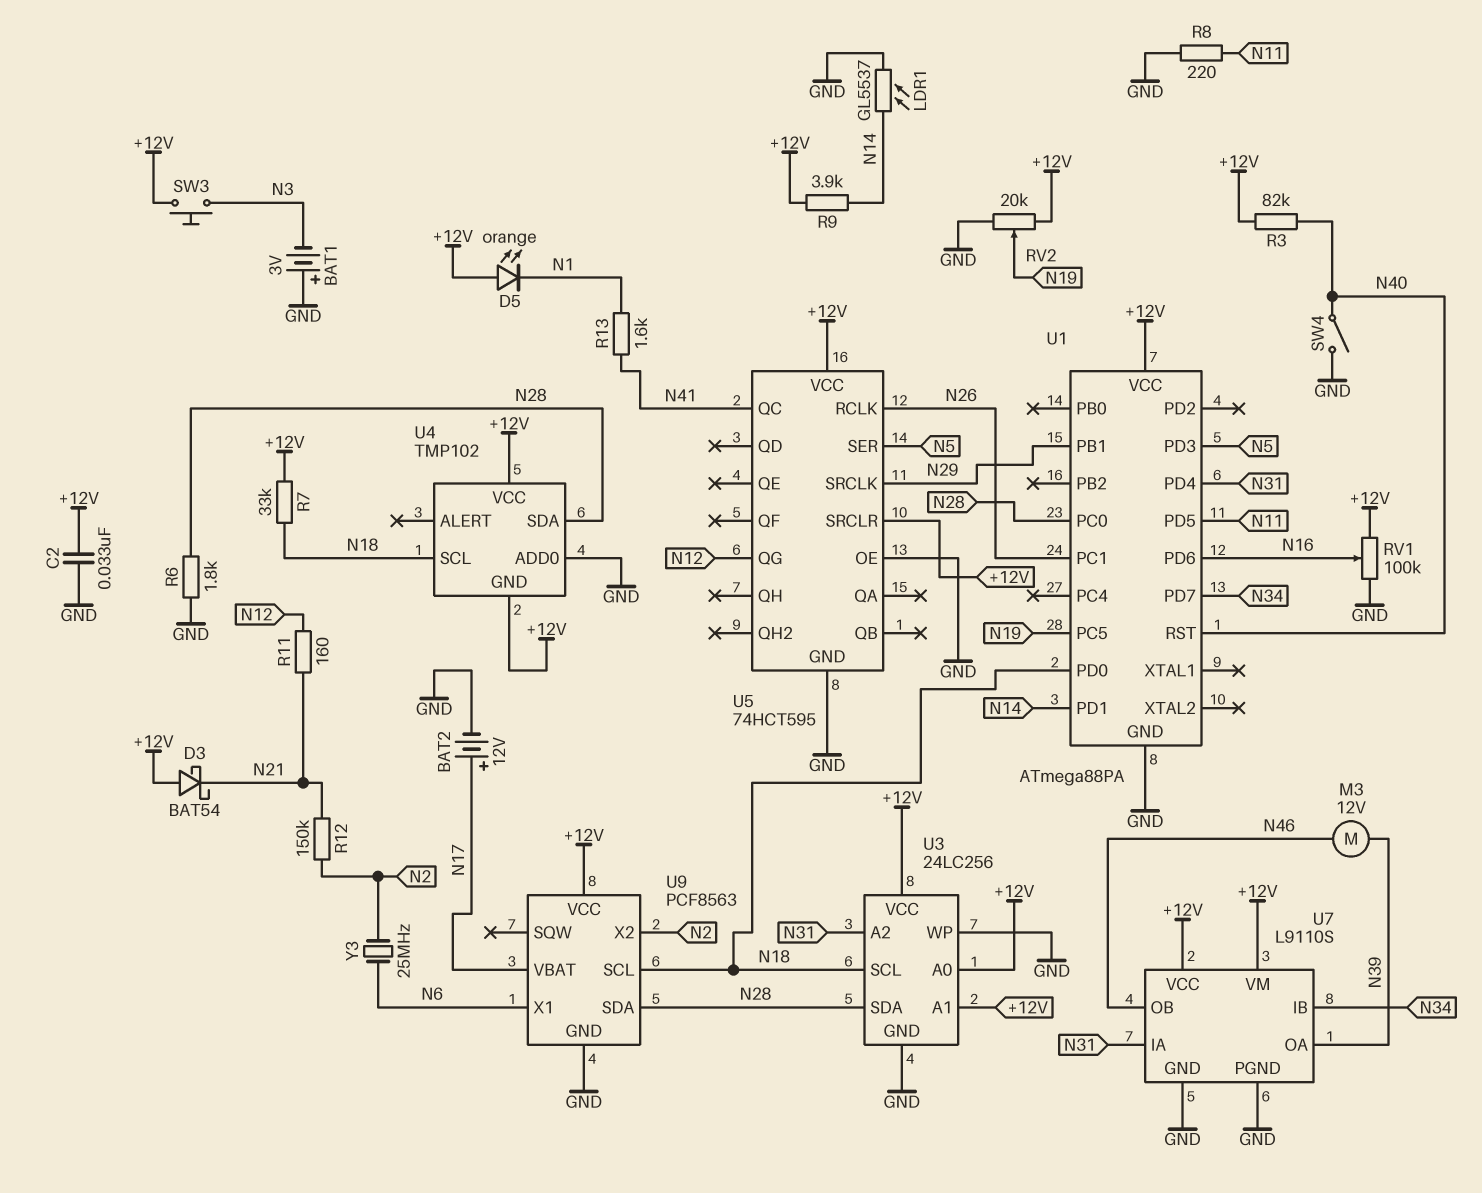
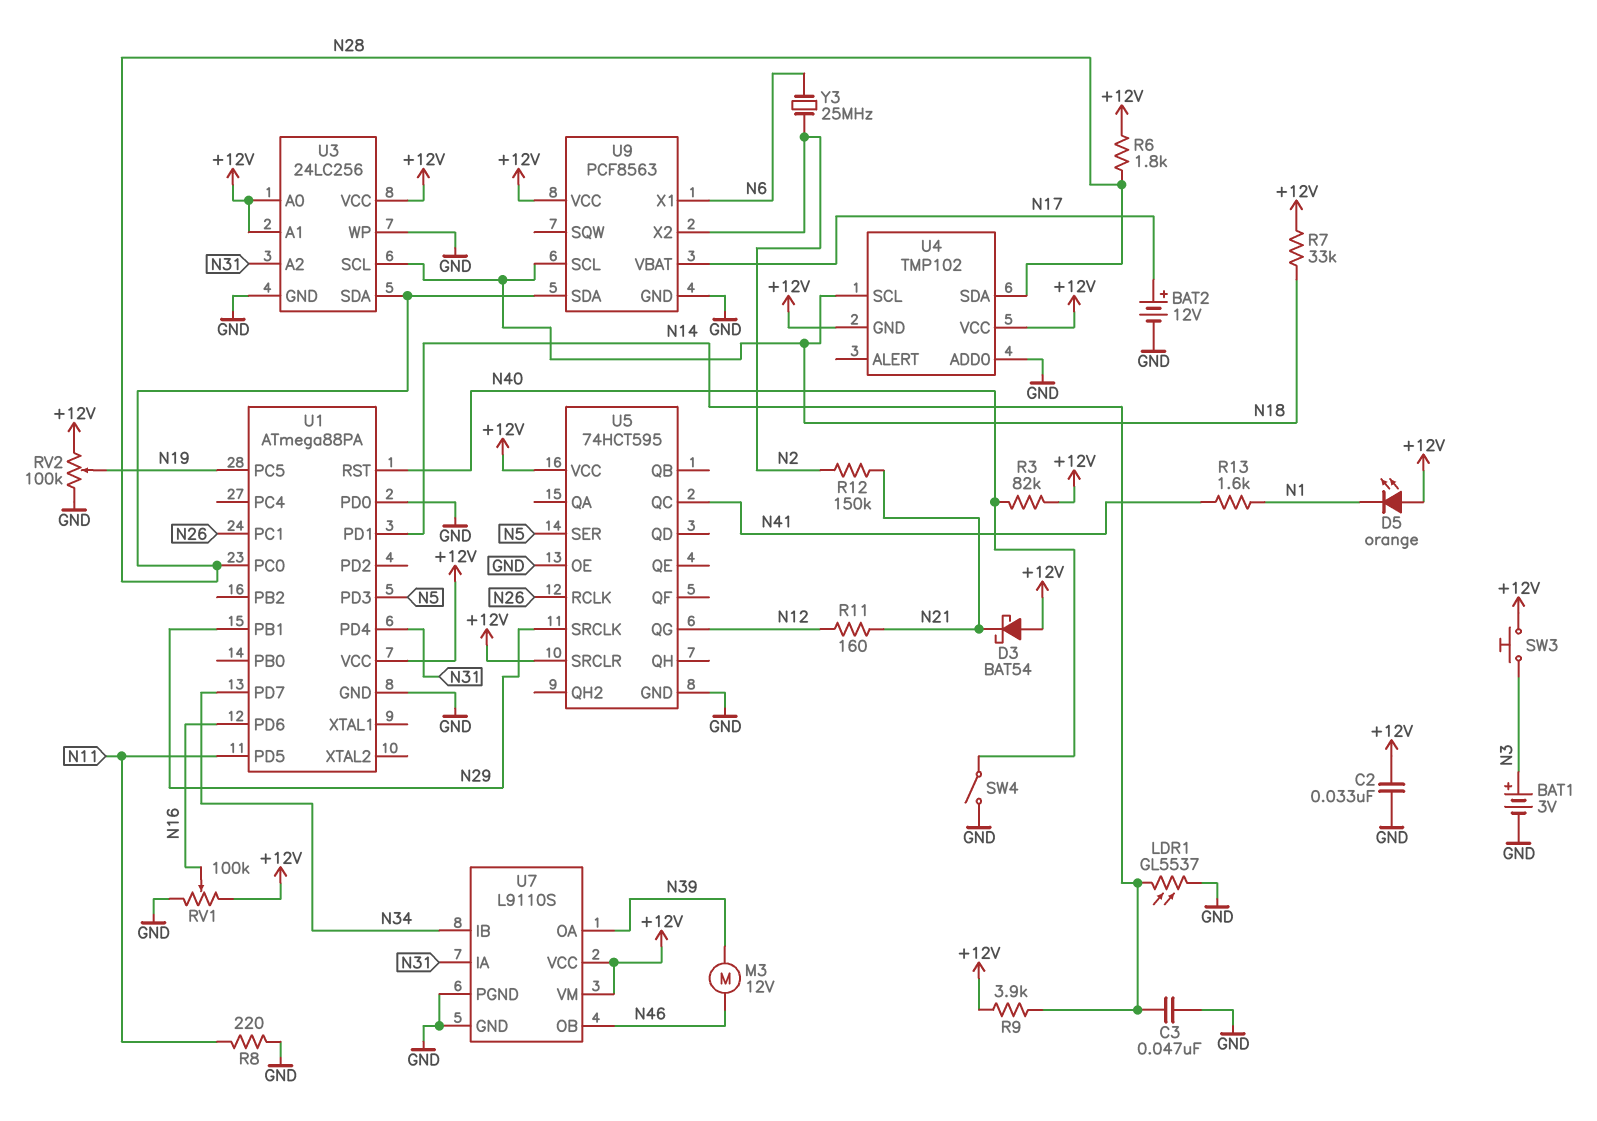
BAT1: 3V (plus GND, minus N3) -> 3V (plus N3, minus GND)
C3: none -> 47nF (GND, N14)
R6: 1.8k (GND, N28) -> 1.8k (+12V, N28)
RV2: 20k (+12V, GND, wiper N19) -> 100k (+12V, GND, wiper N19)
U1 pin PD0: N18 -> GND

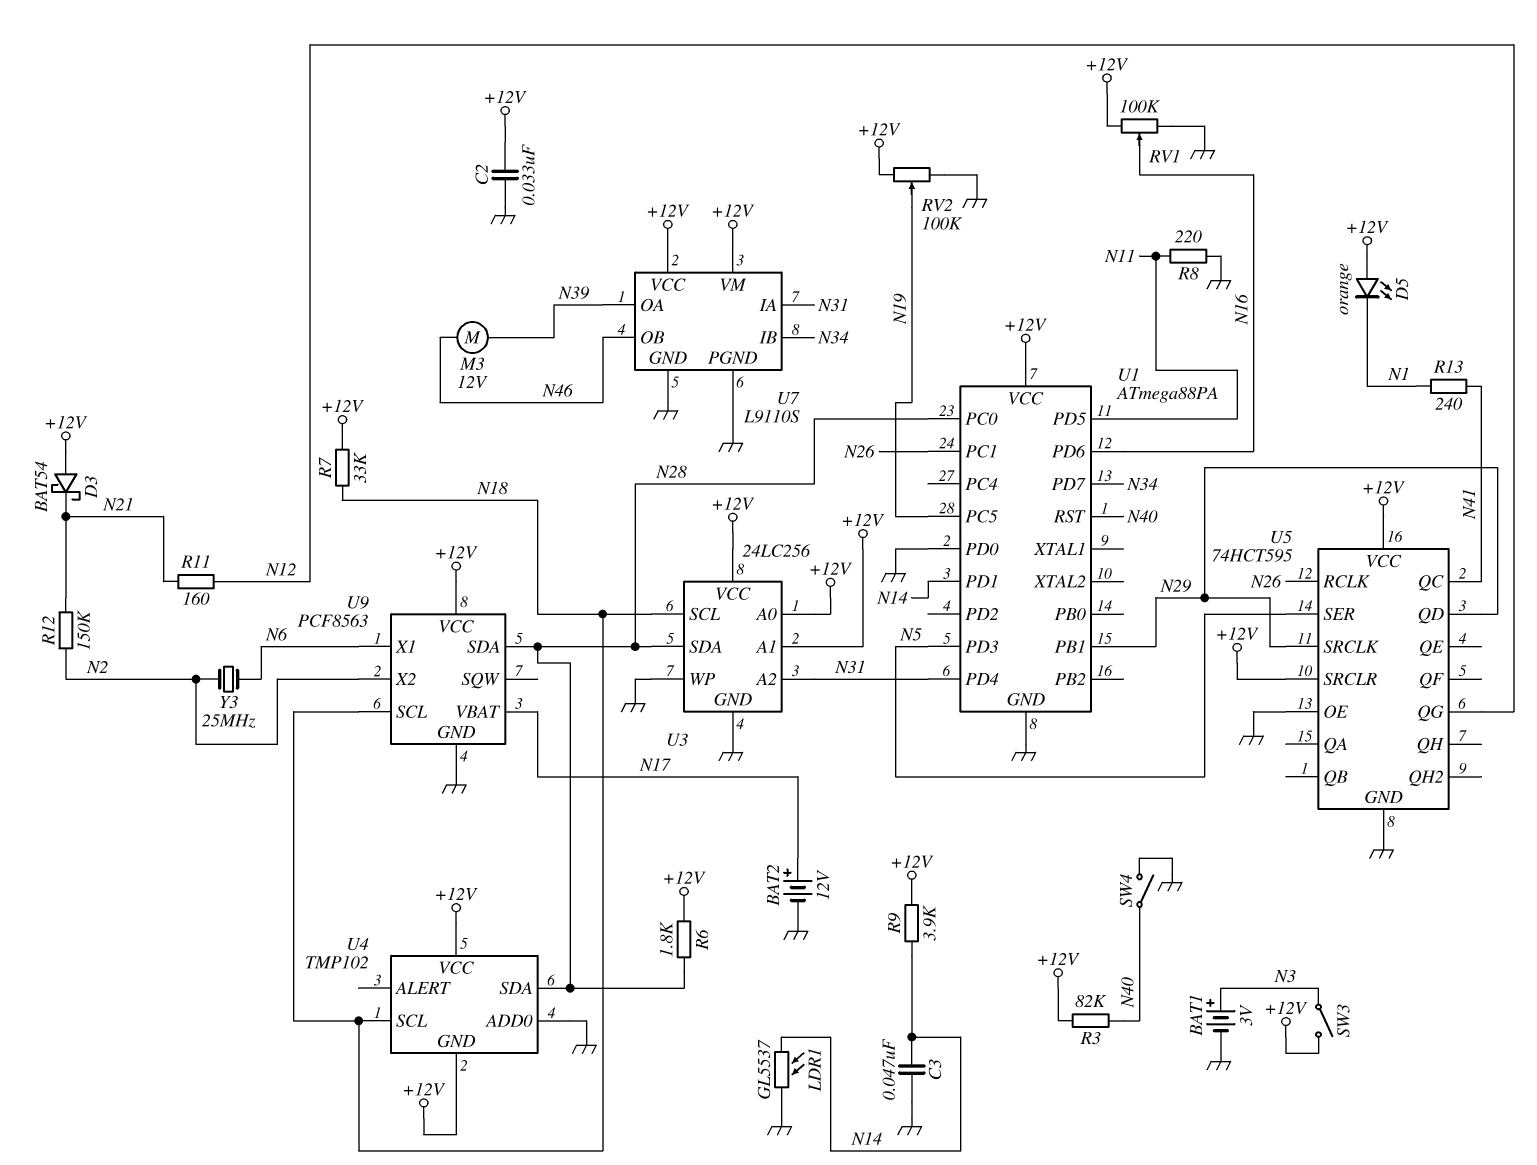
R13: 1.6k (N1, N41) -> 240 (N1, N41)
SW3: button (+12V, N3) -> switch (+12V, N3)
U5 pin QD: none -> N29

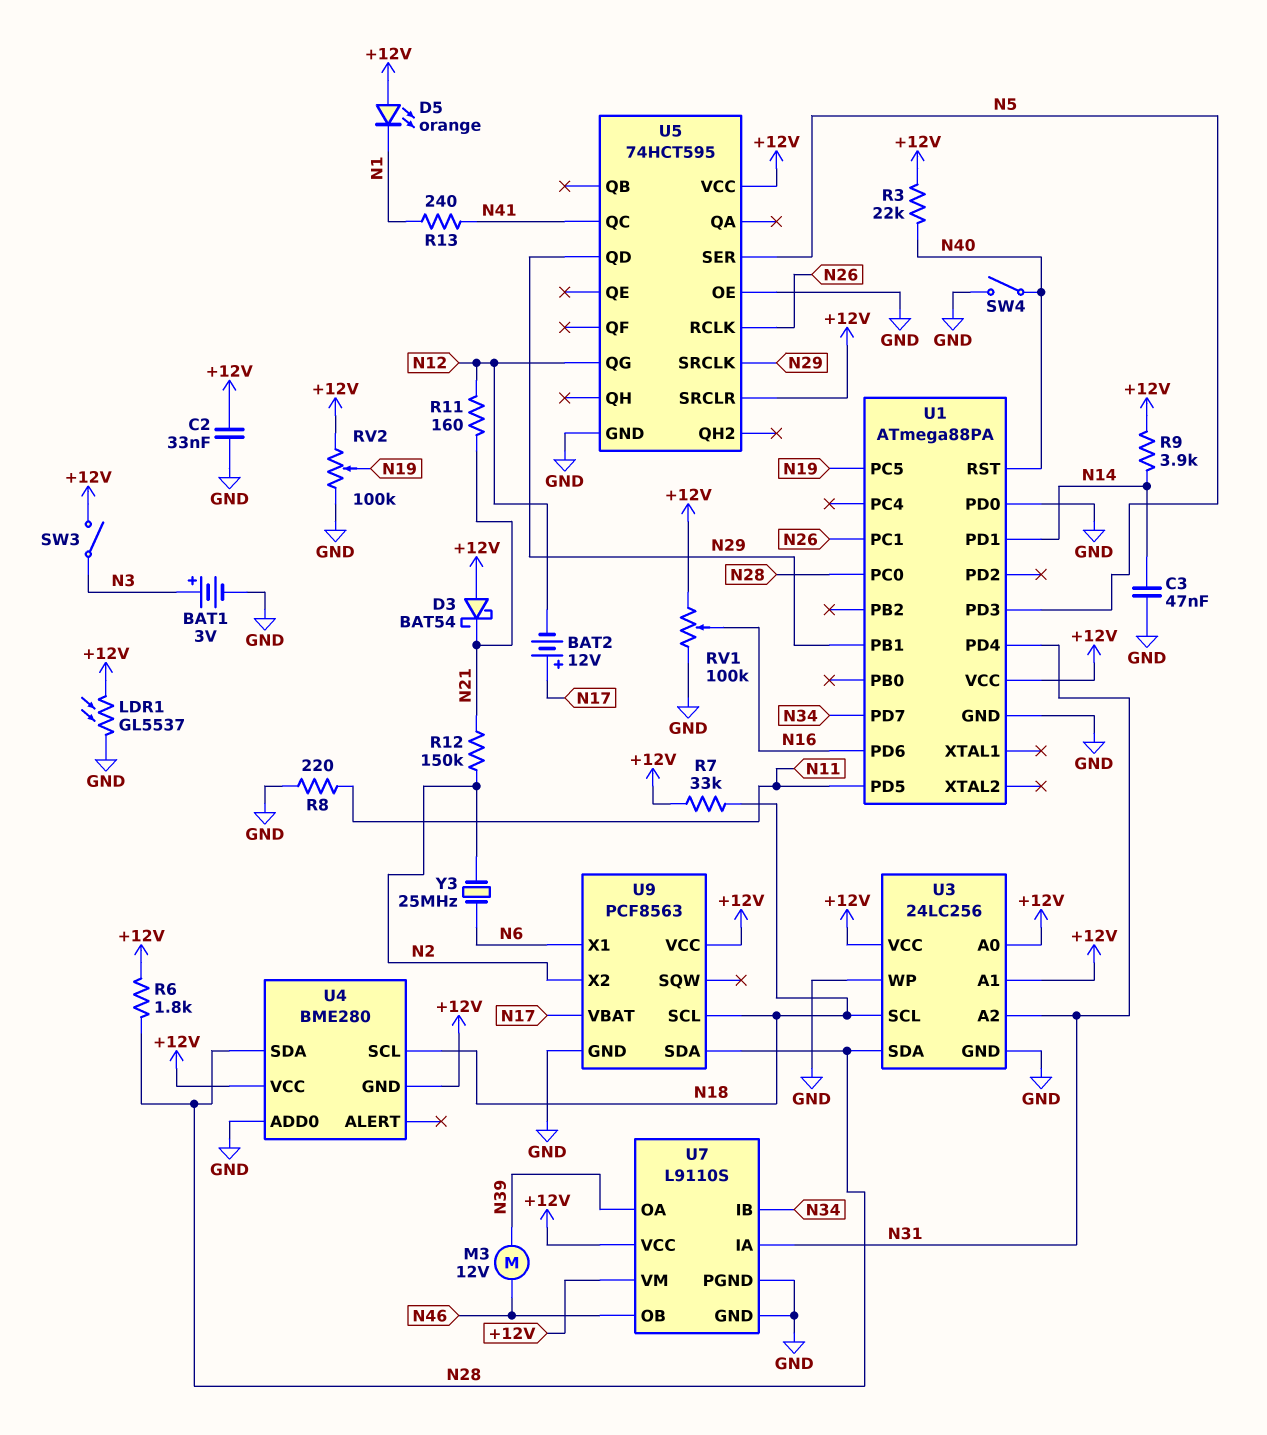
BAT2: 12V (plus N17, minus GND) -> 12V (plus N17, minus N12)
LDR1: GL5537 (GND, N14) -> GL5537 (+12V, GND)
R3: 82k (+12V, N40) -> 22k (+12V, N40)
U4: TMP102 -> BME280

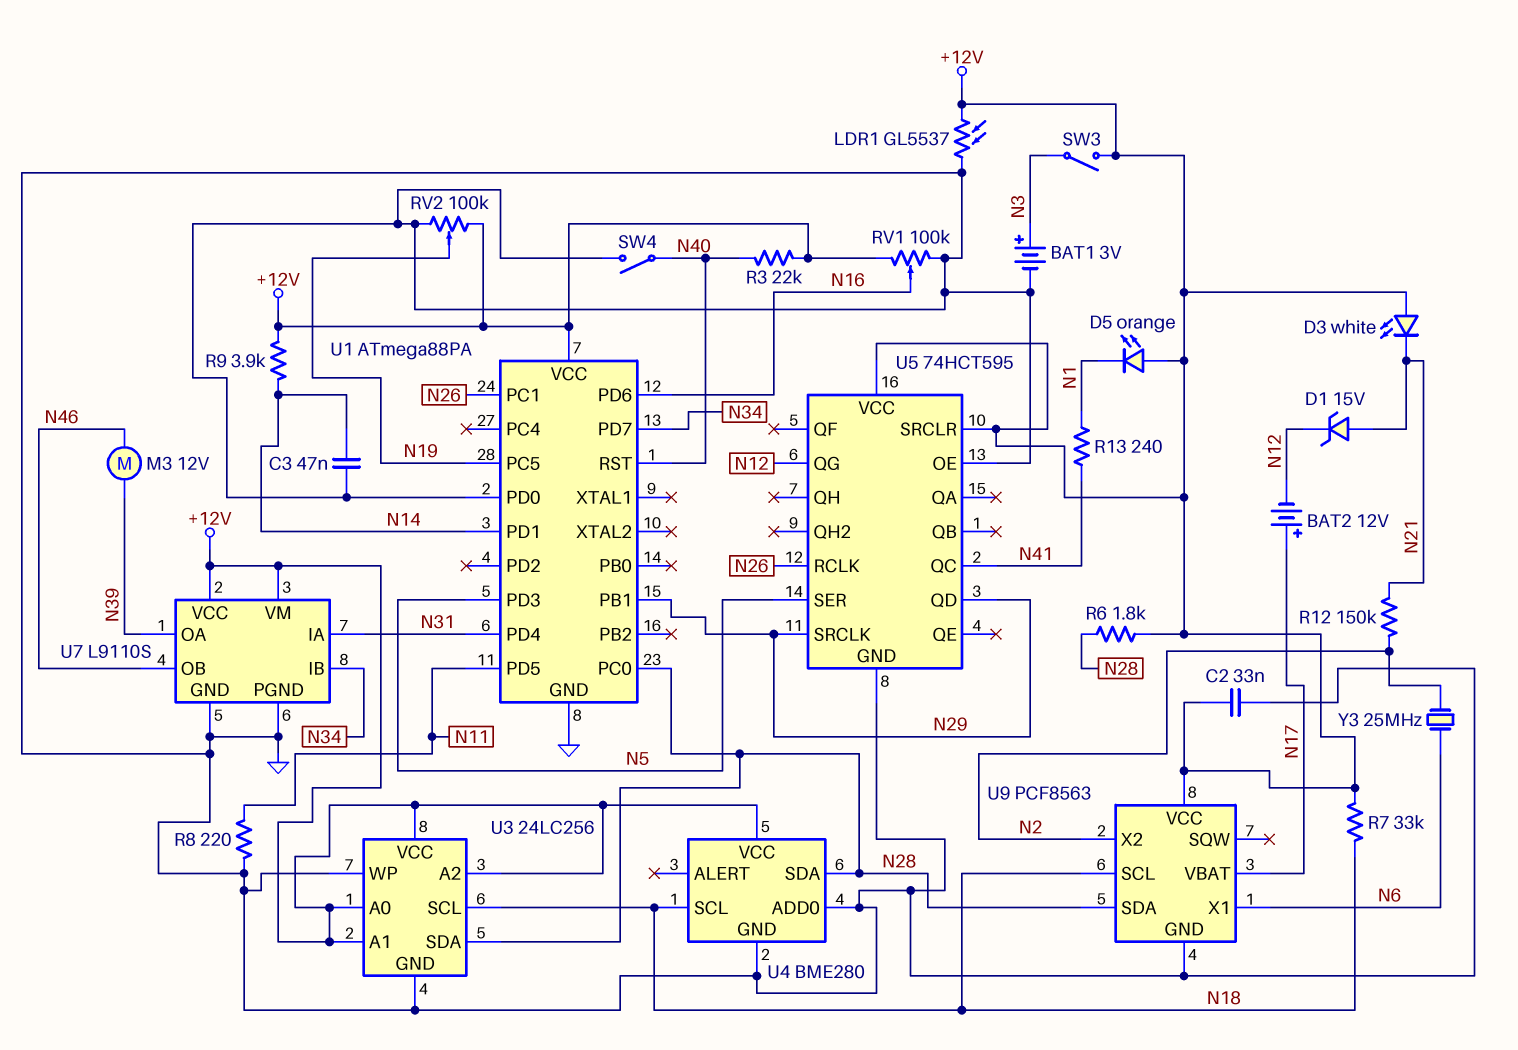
D1: none -> zener 15V (A N21, K N12)
D3: schottky BAT54 (A +12V, K N21) -> LED white (A +12V, K N21)
R11: 160 (N12, N21) -> none
U3 pin A2: N31 -> +12V
U4 pin GND: +12V -> GND

